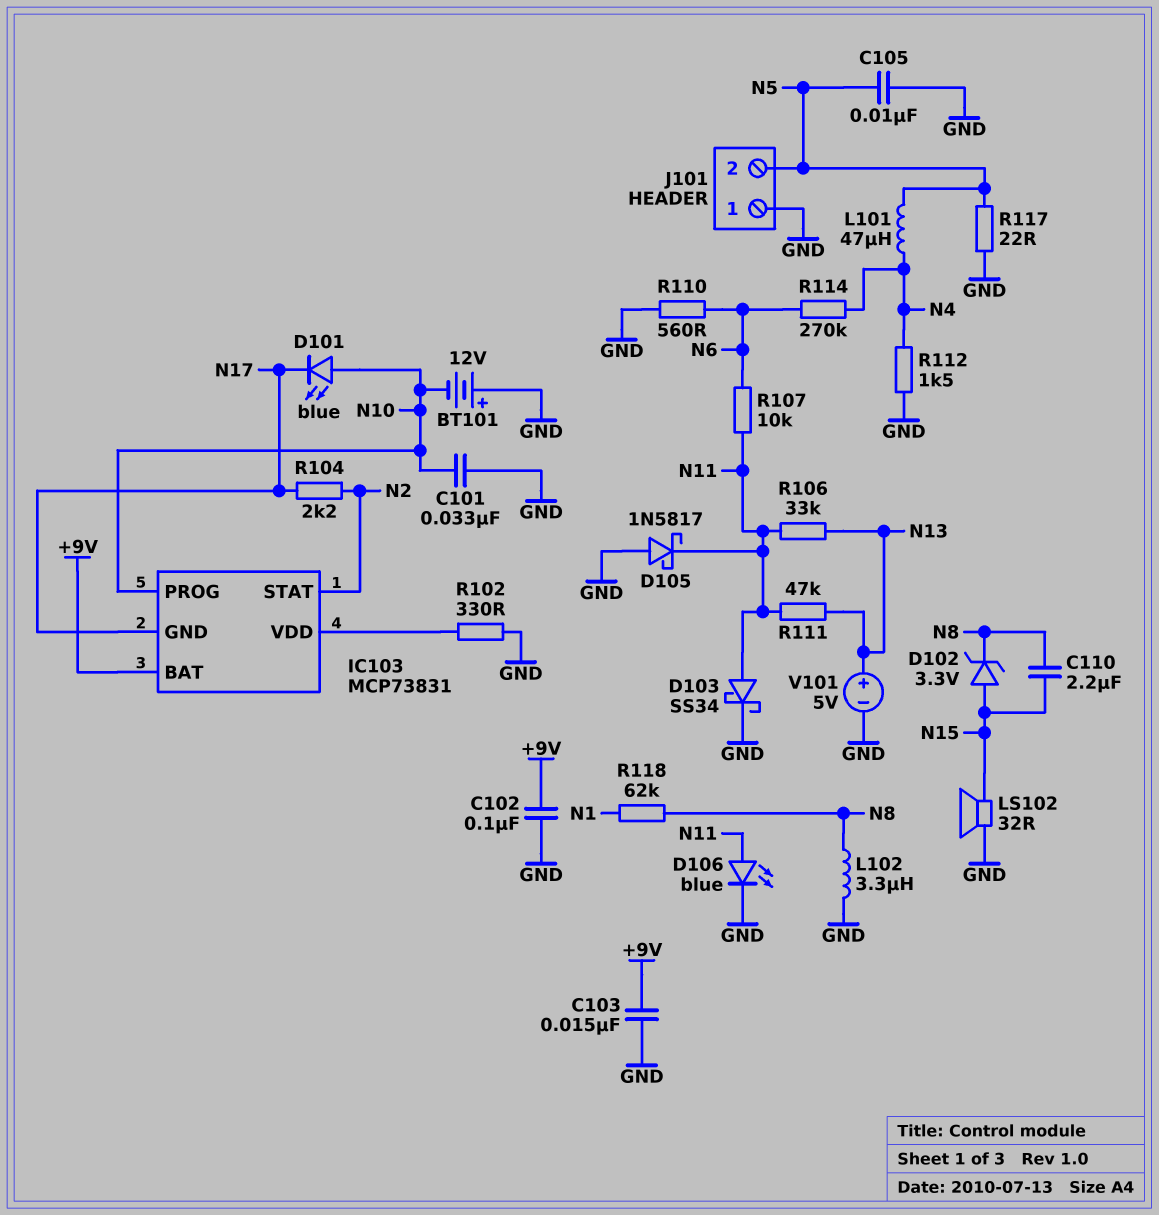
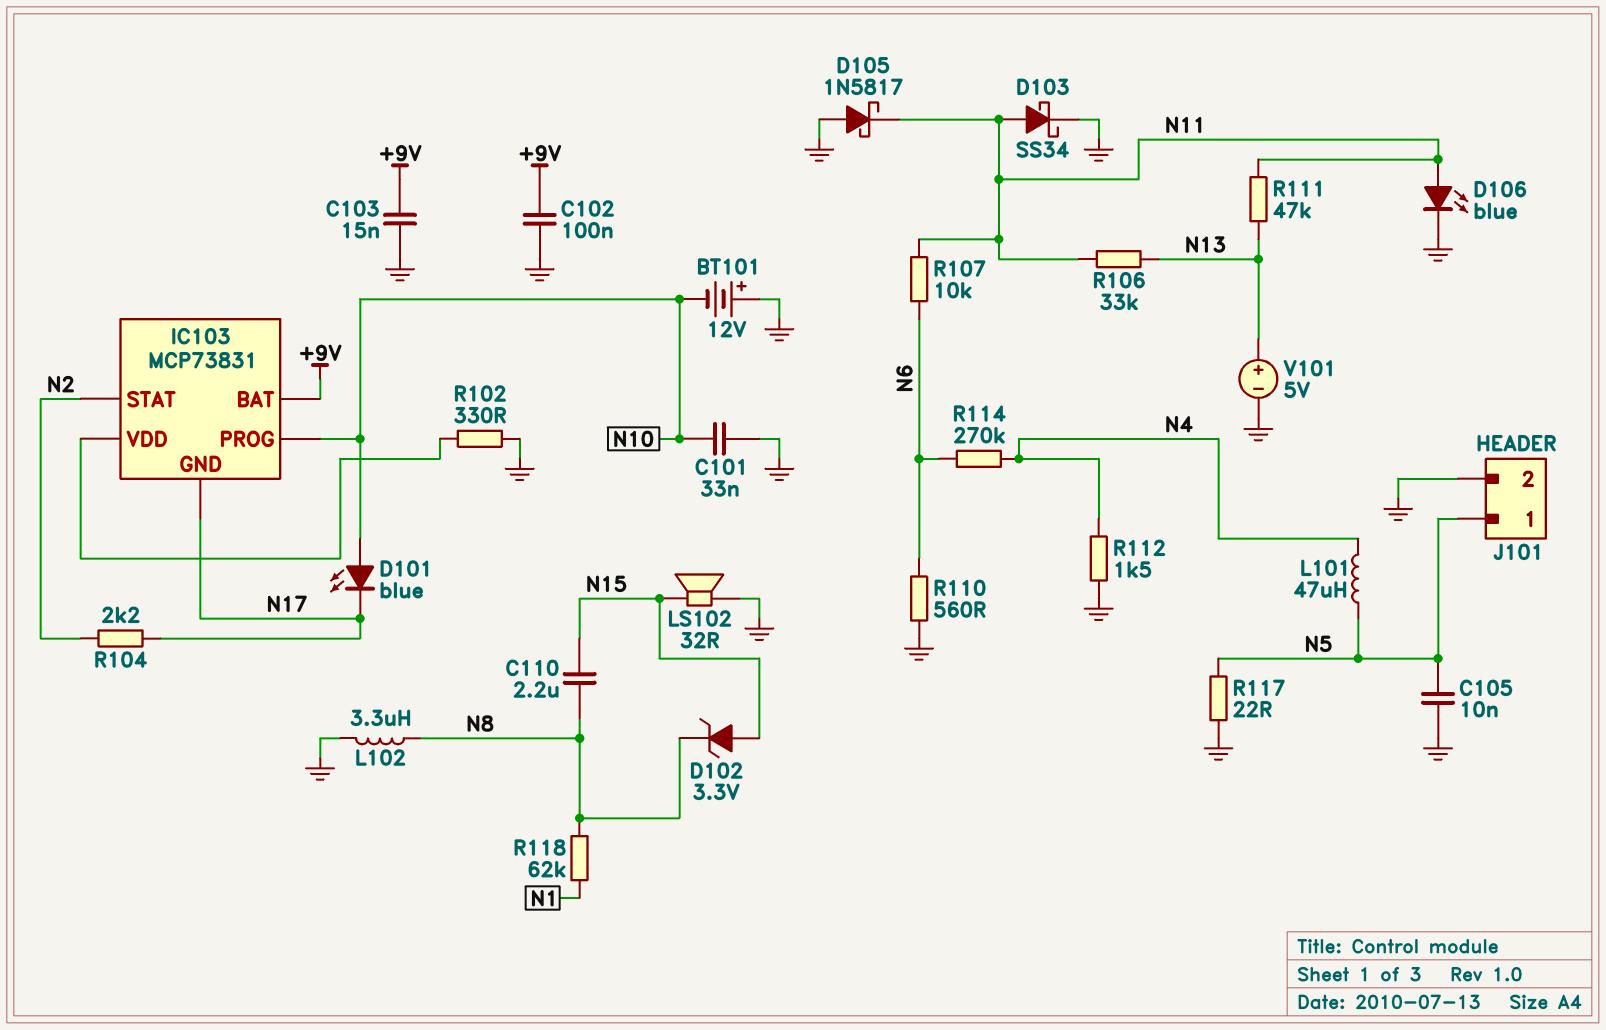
J101 pin 1: GND -> N5
J101 pin 2: N5 -> GND

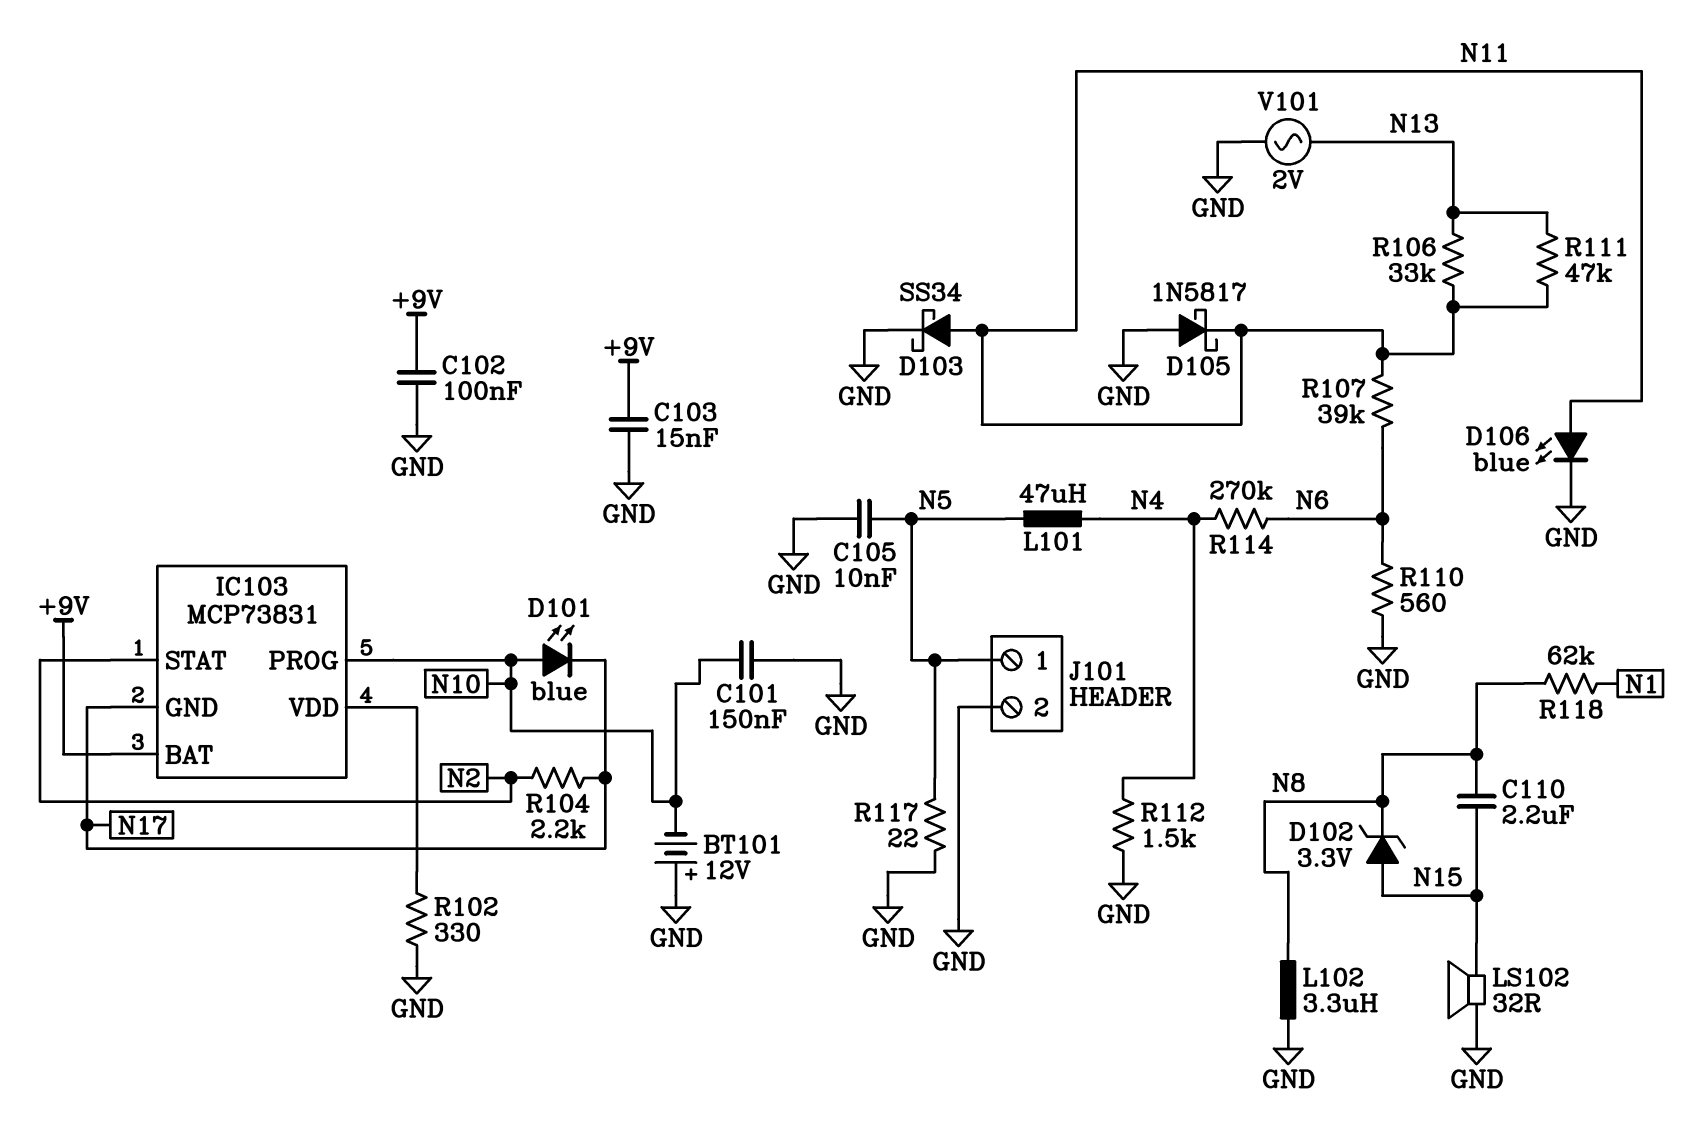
C101: 33nF (GND, N10) -> 150nF (GND, N10)
R107: 10k (N6, N11) -> 39k (N6, N11)
V101: 5V (plus N13, minus GND) -> AC 2V (GND, N13)

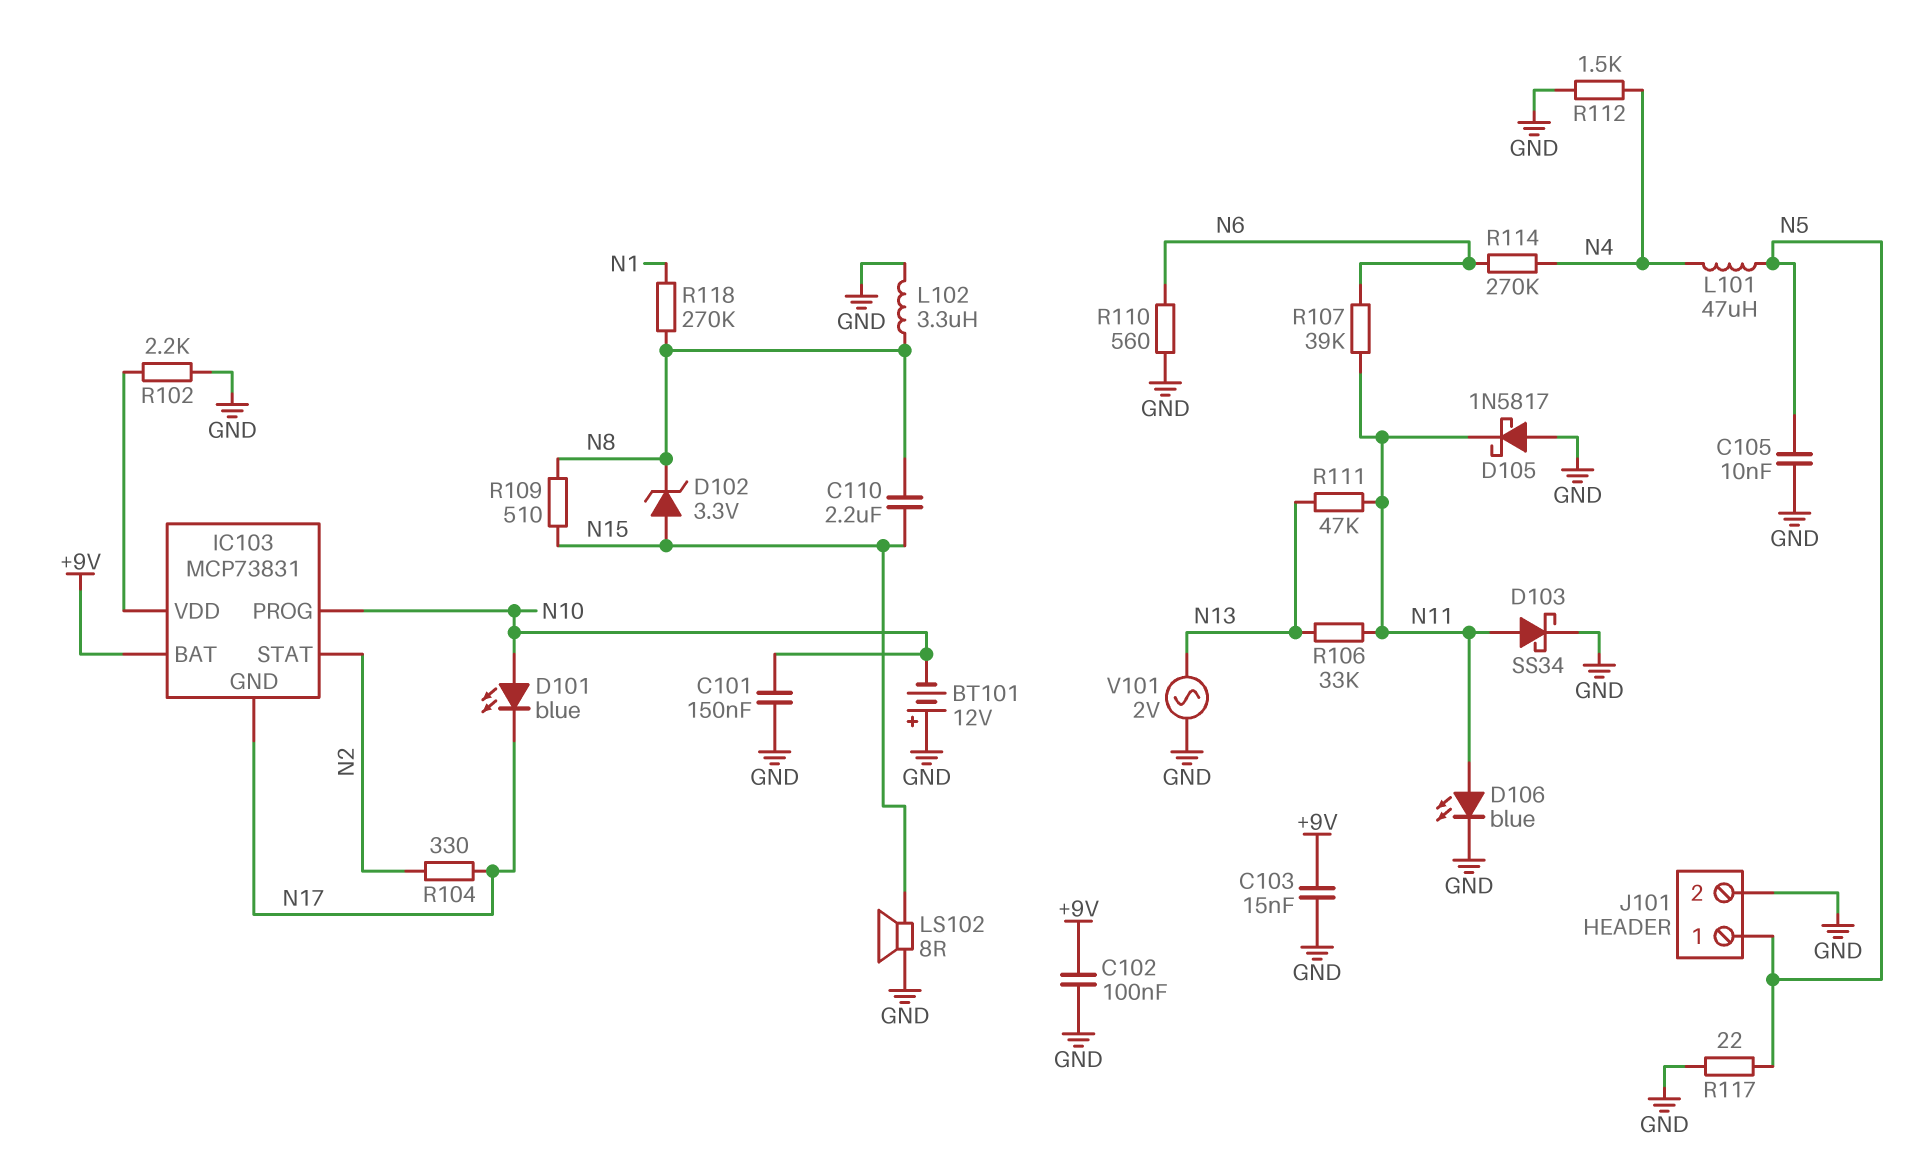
LS102: speaker 32R (GND, N15) -> speaker 8R (GND, N15)
R102: 330 (GND, IC103/VDD) -> 2.2k (GND, IC103/VDD)
R104: 2.2k (N2, N17) -> 330 (N2, N17)
R109: none -> 510 (N8, N15)
R118: 62k (N1, N8) -> 270k (N1, N8)

